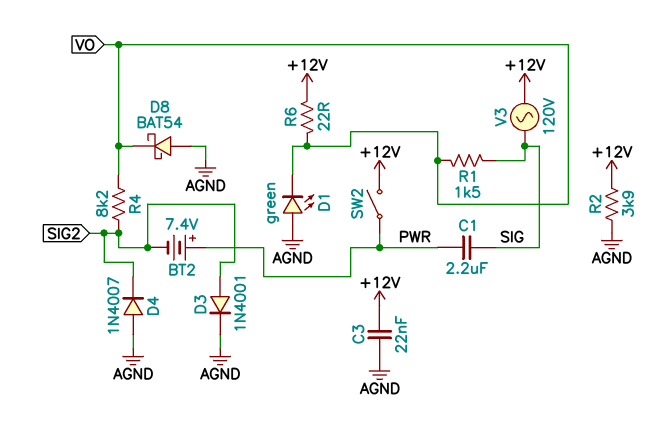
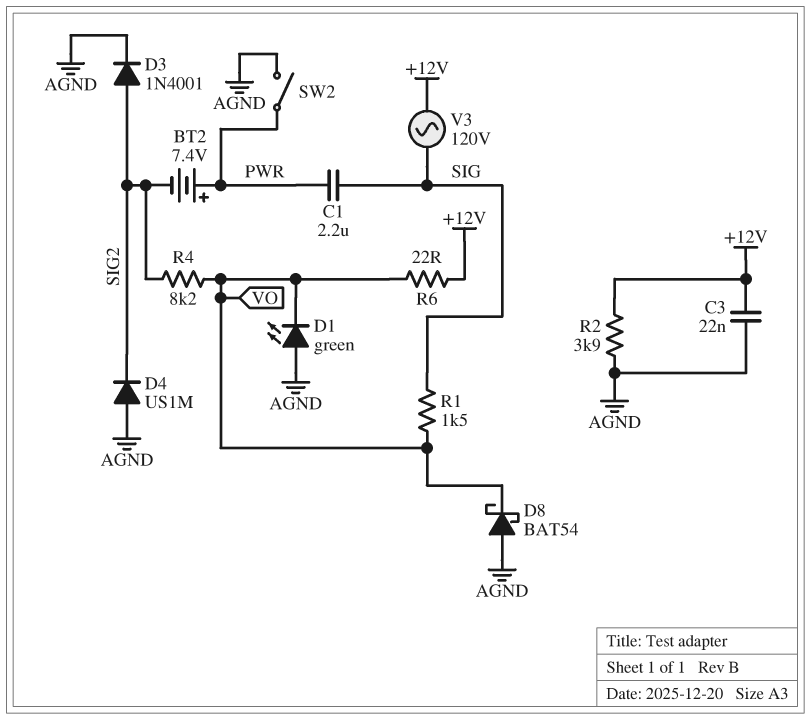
D4: diode 1N4007 (A AGND, K SIG2) -> diode US1M (A AGND, K SIG2)
SW2: switch (+12V, PWR) -> switch (AGND, PWR)

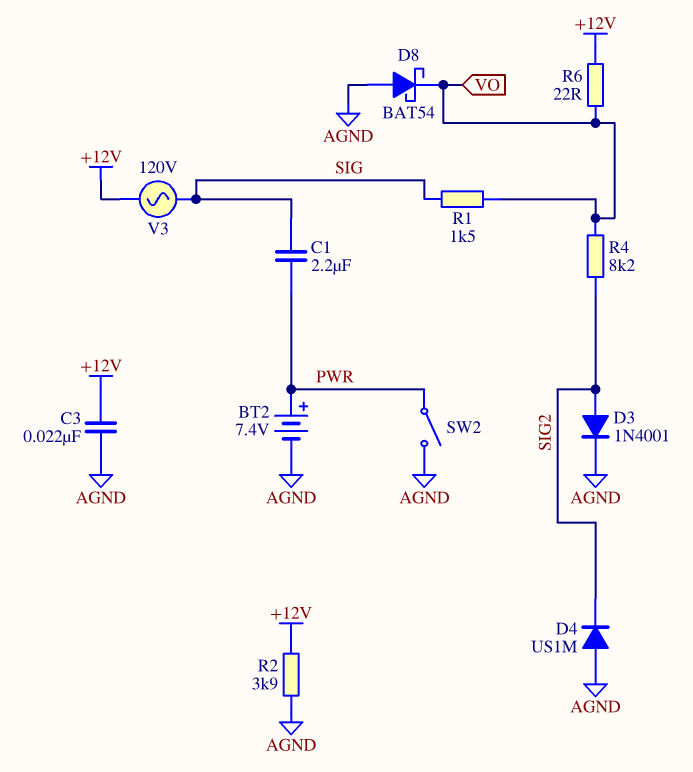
BT2: 7.4V (plus PWR, minus SIG2) -> 7.4V (plus PWR, minus AGND)
D1: LED green (A AGND, K VO) -> none

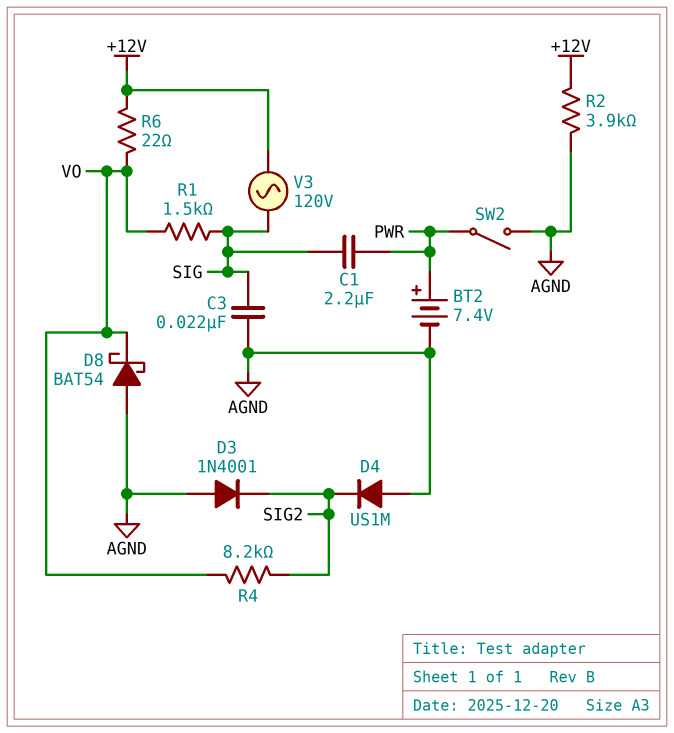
C3: 22nF (+12V, AGND) -> 22nF (AGND, SIG)
D3: diode 1N4001 (A SIG2, K AGND) -> diode 1N4001 (A AGND, K SIG2)

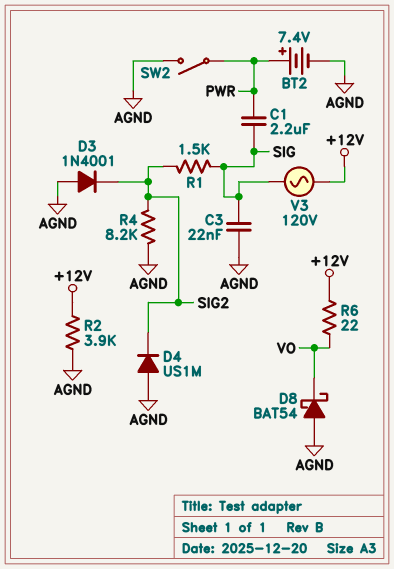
R1: 1.5k (SIG, VO) -> 1.5k (SIG, SIG2)
R4: 8.2k (SIG2, VO) -> 8.2k (AGND, SIG2)

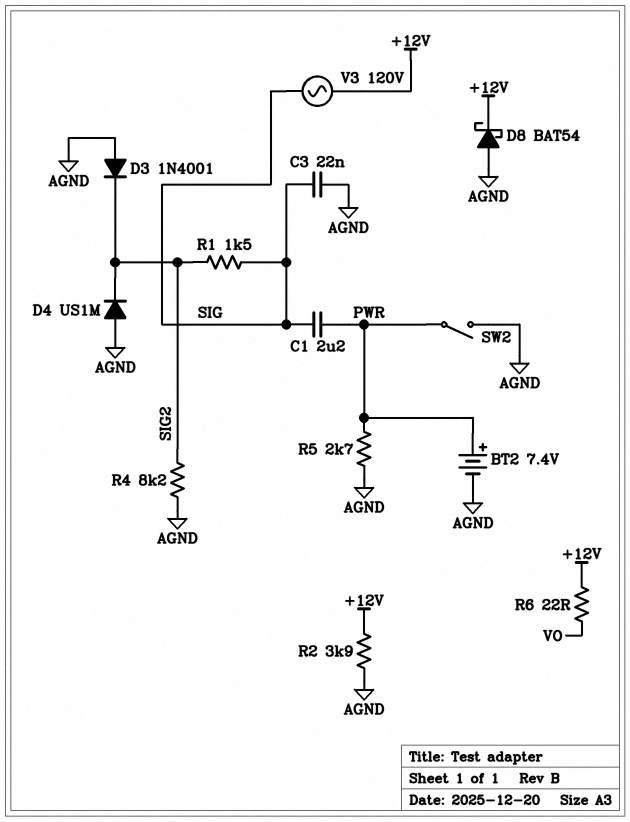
D8: schottky BAT54 (A AGND, K VO) -> schottky BAT54 (A AGND, K +12V)
R5: none -> 2.7k (AGND, PWR)

